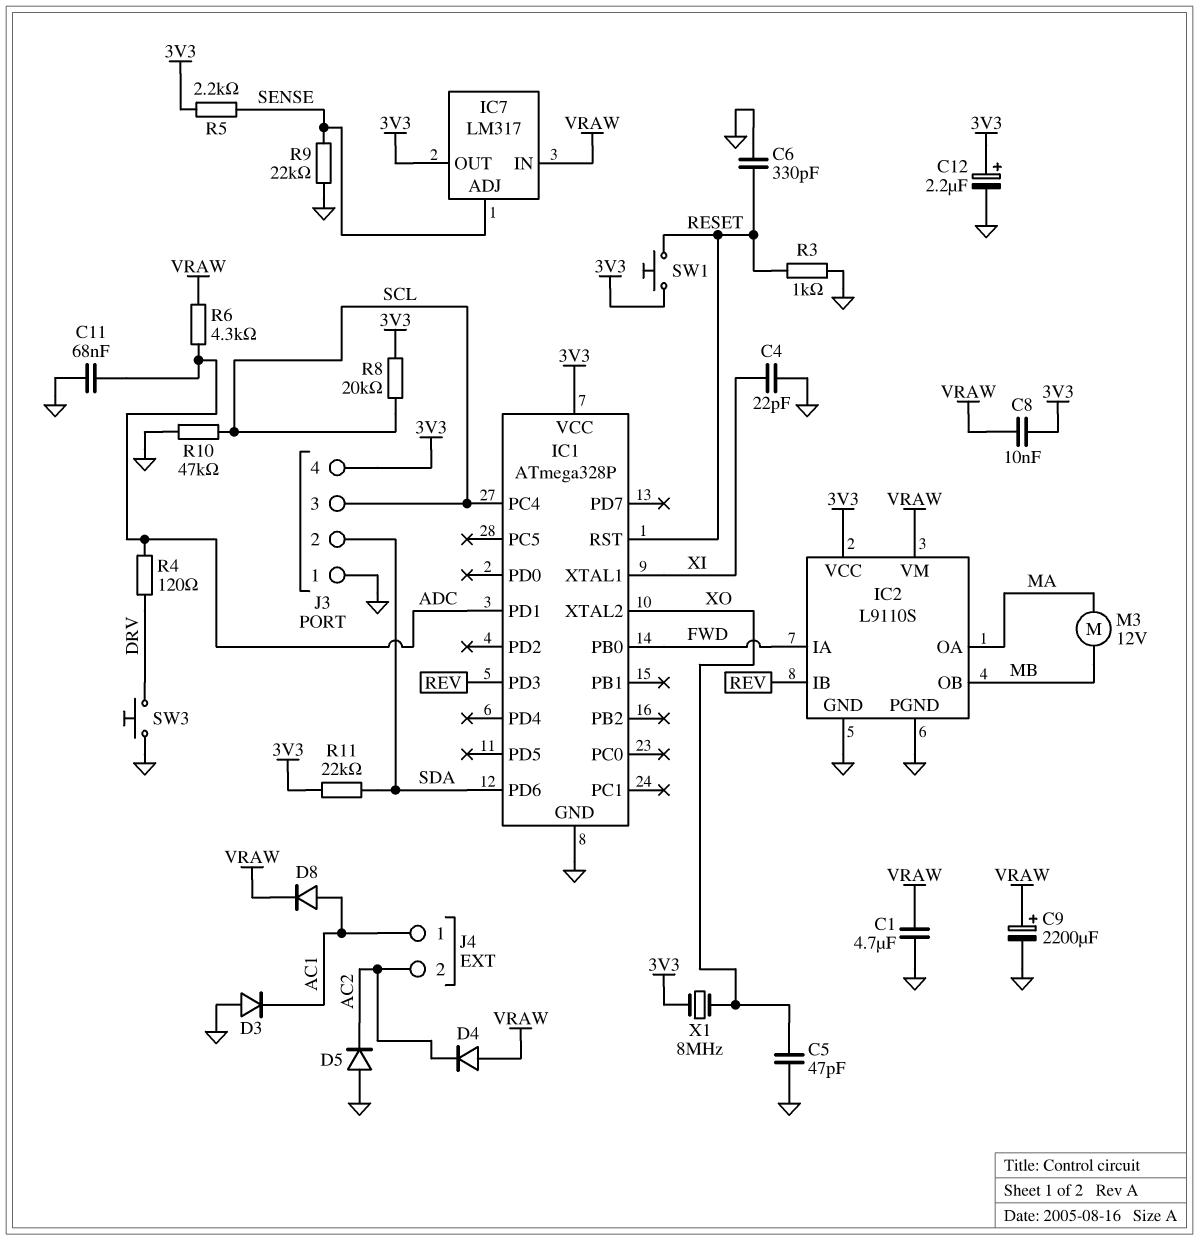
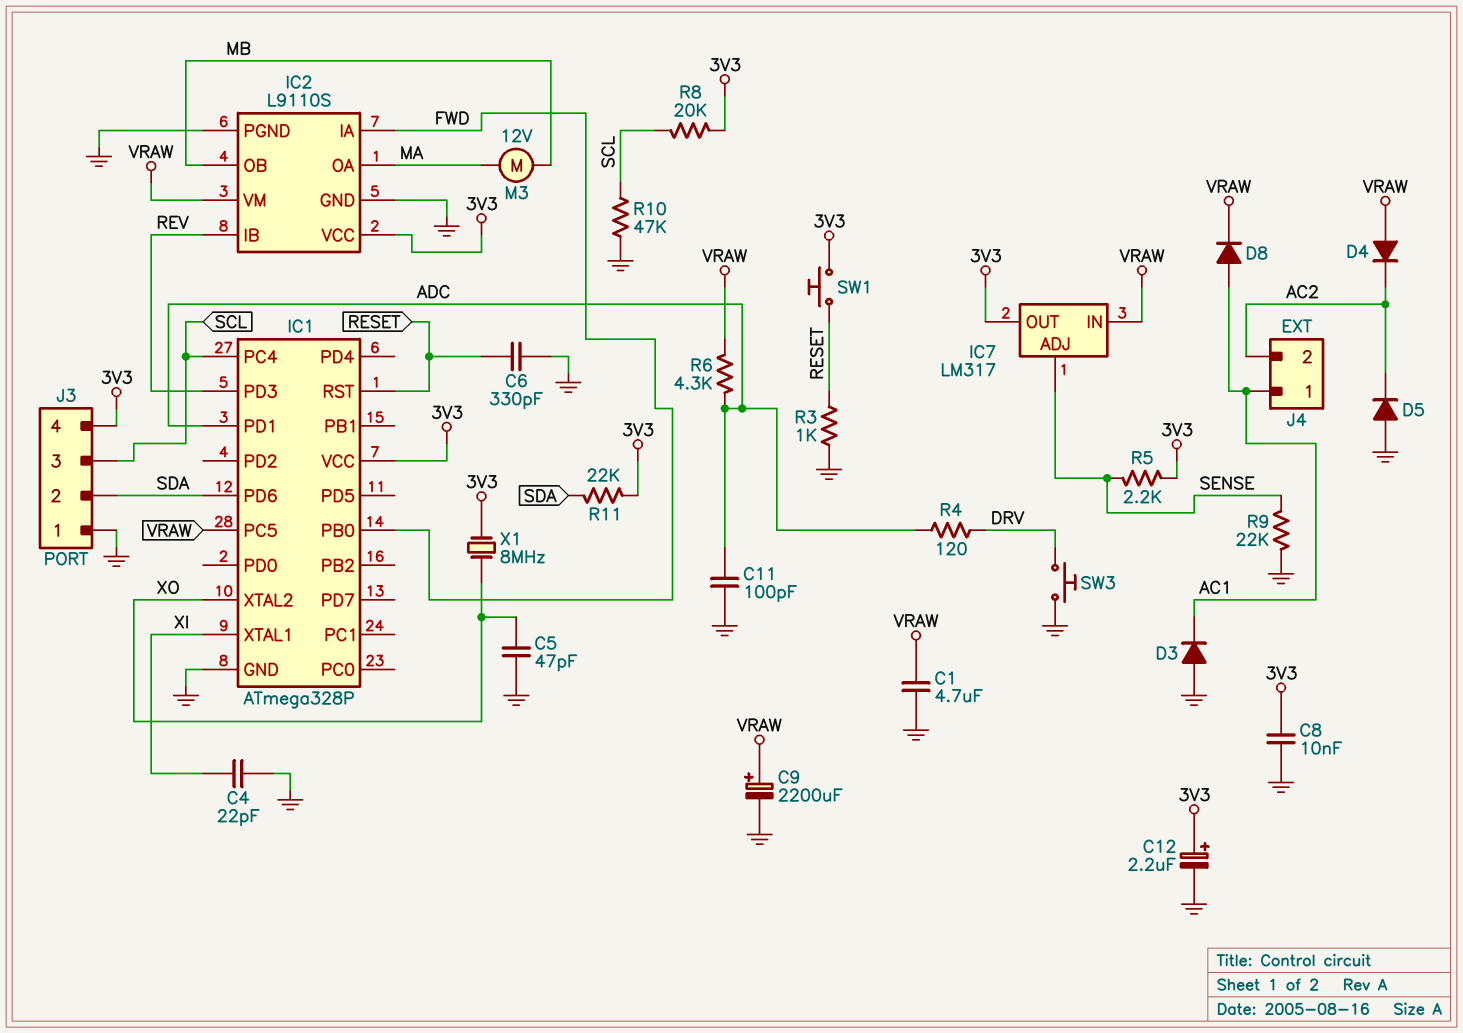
C8: 10nF (3V3, VRAW) -> 10nF (3V3, GND)
C11: 68nF (ADC, GND) -> 100pF (ADC, GND)
IC1 pin PC5: none -> VRAW

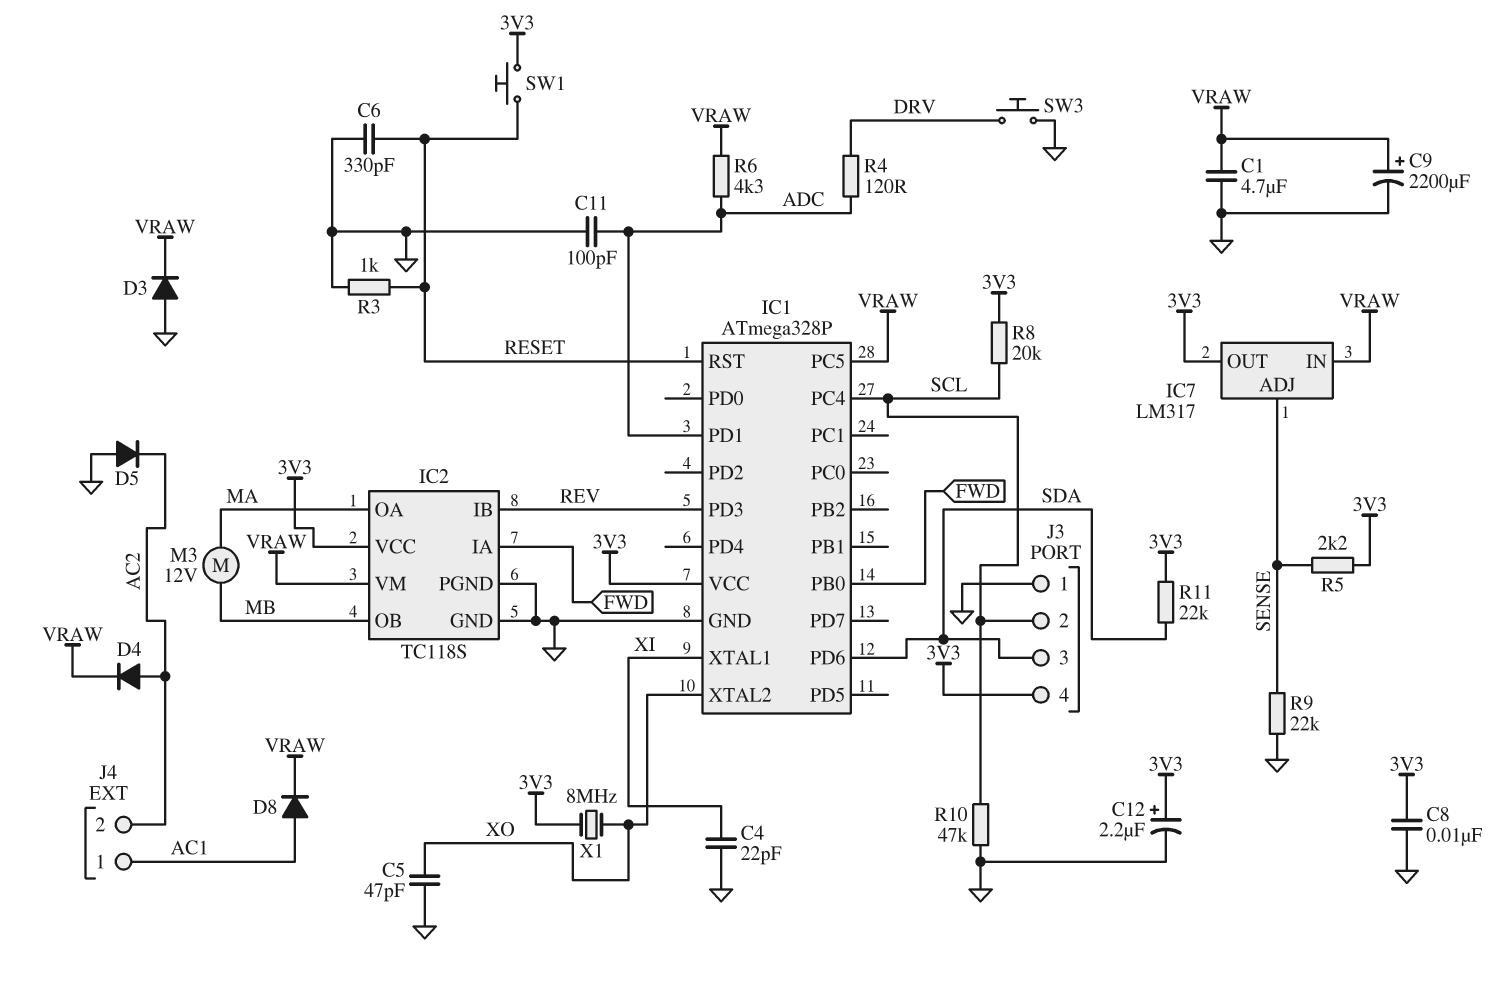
D3: diode (A GND, K AC1) -> diode (A GND, K VRAW)
D4: diode (A VRAW, K AC2) -> diode (A AC2, K VRAW)
IC2: L9110S -> TC118S
J3 pin 2: SDA -> SCL
J3 pin 3: SCL -> SDA

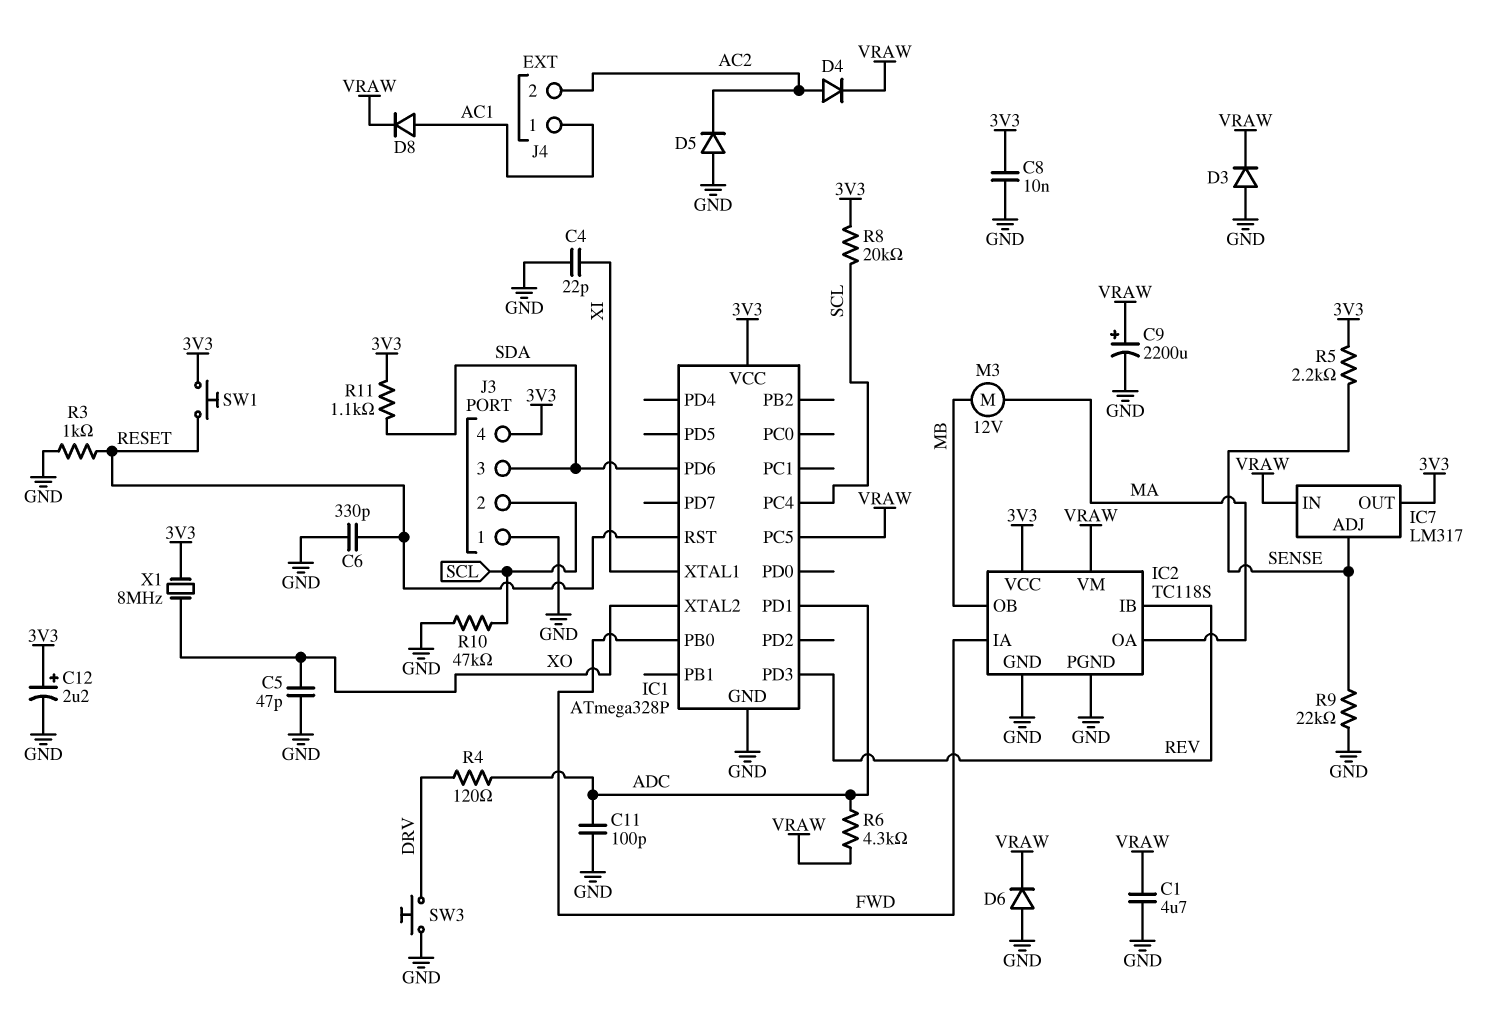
D6: none -> diode (A GND, K VRAW)
R11: 22k (3V3, SDA) -> 1.1k (3V3, SDA)

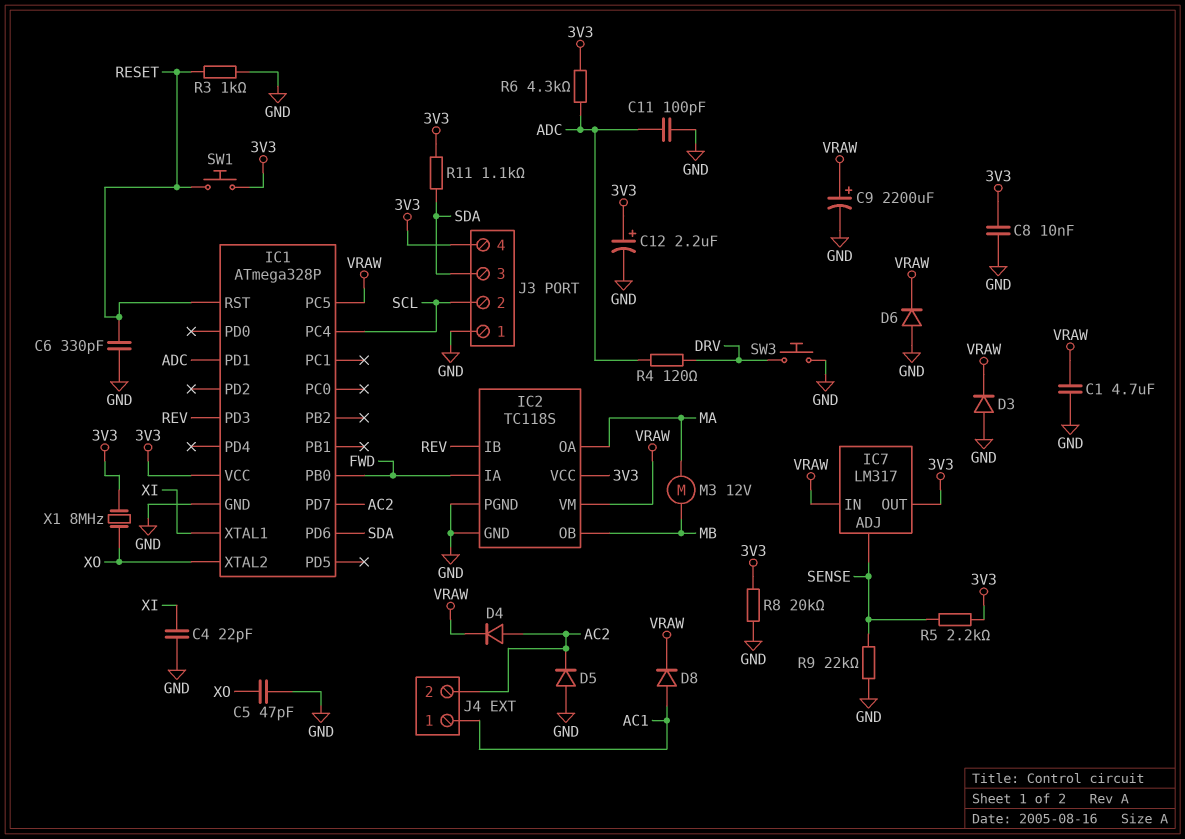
IC1 pin PD7: none -> AC2
R6: 4.3k (ADC, VRAW) -> 4.3k (3V3, ADC)
R8: 20k (3V3, SCL) -> 20k (3V3, GND)
R10: 47k (GND, SCL) -> none

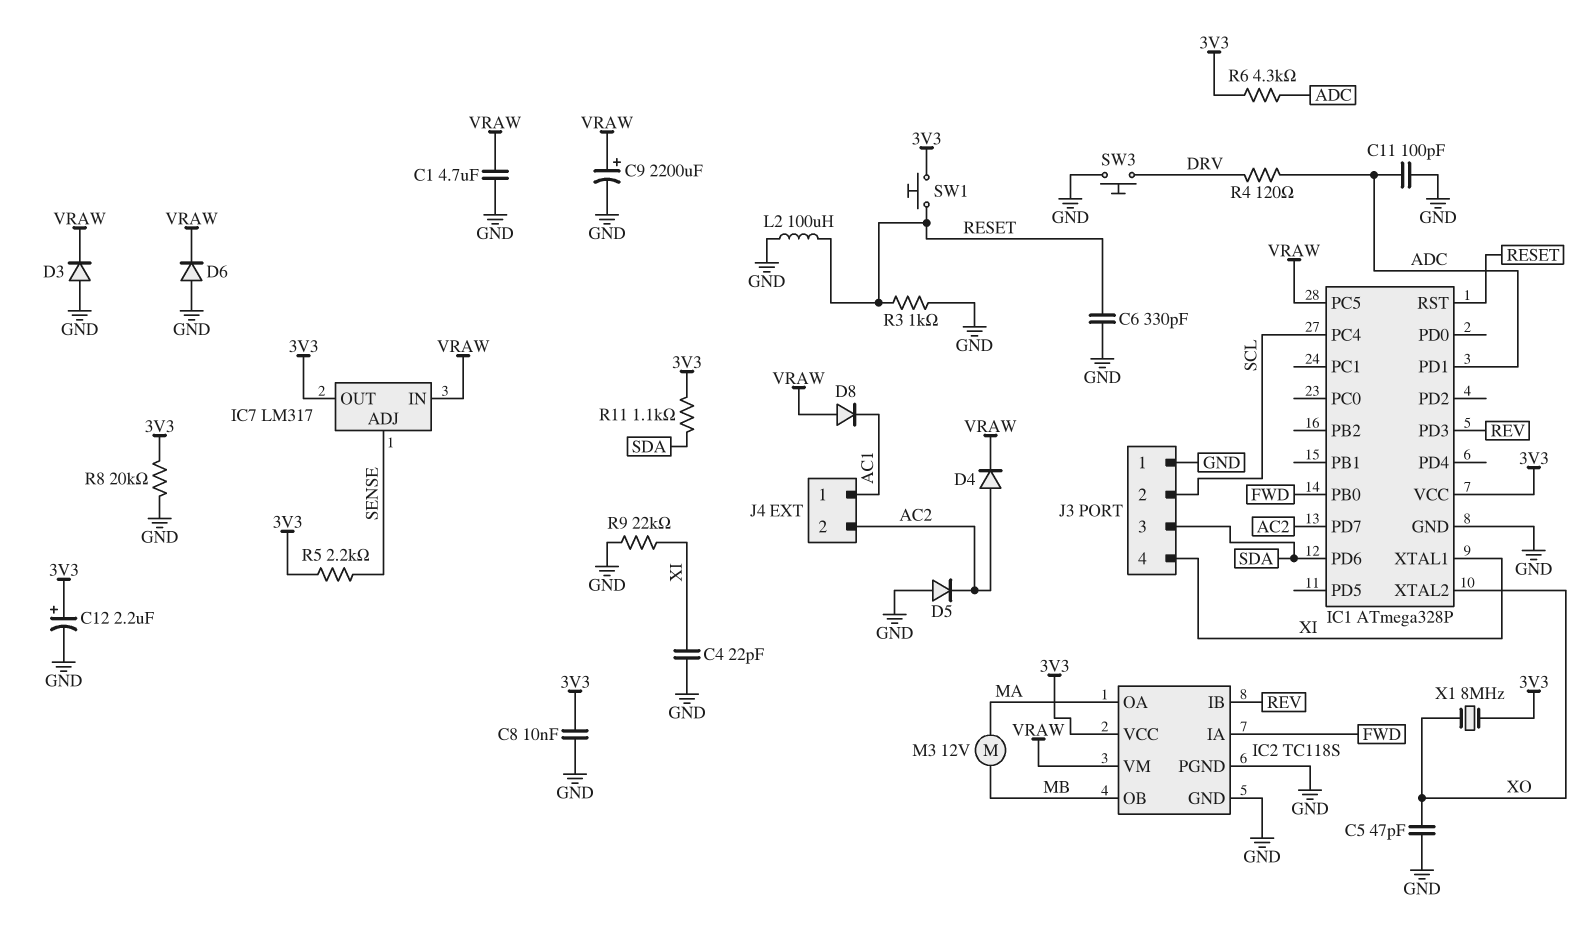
D8: diode (A AC1, K VRAW) -> diode (A VRAW, K AC1)
J3 pin 4: 3V3 -> XI
L2: none -> 100uH (GND, RESET)
R9: 22k (GND, SENSE) -> 22k (GND, XI)

